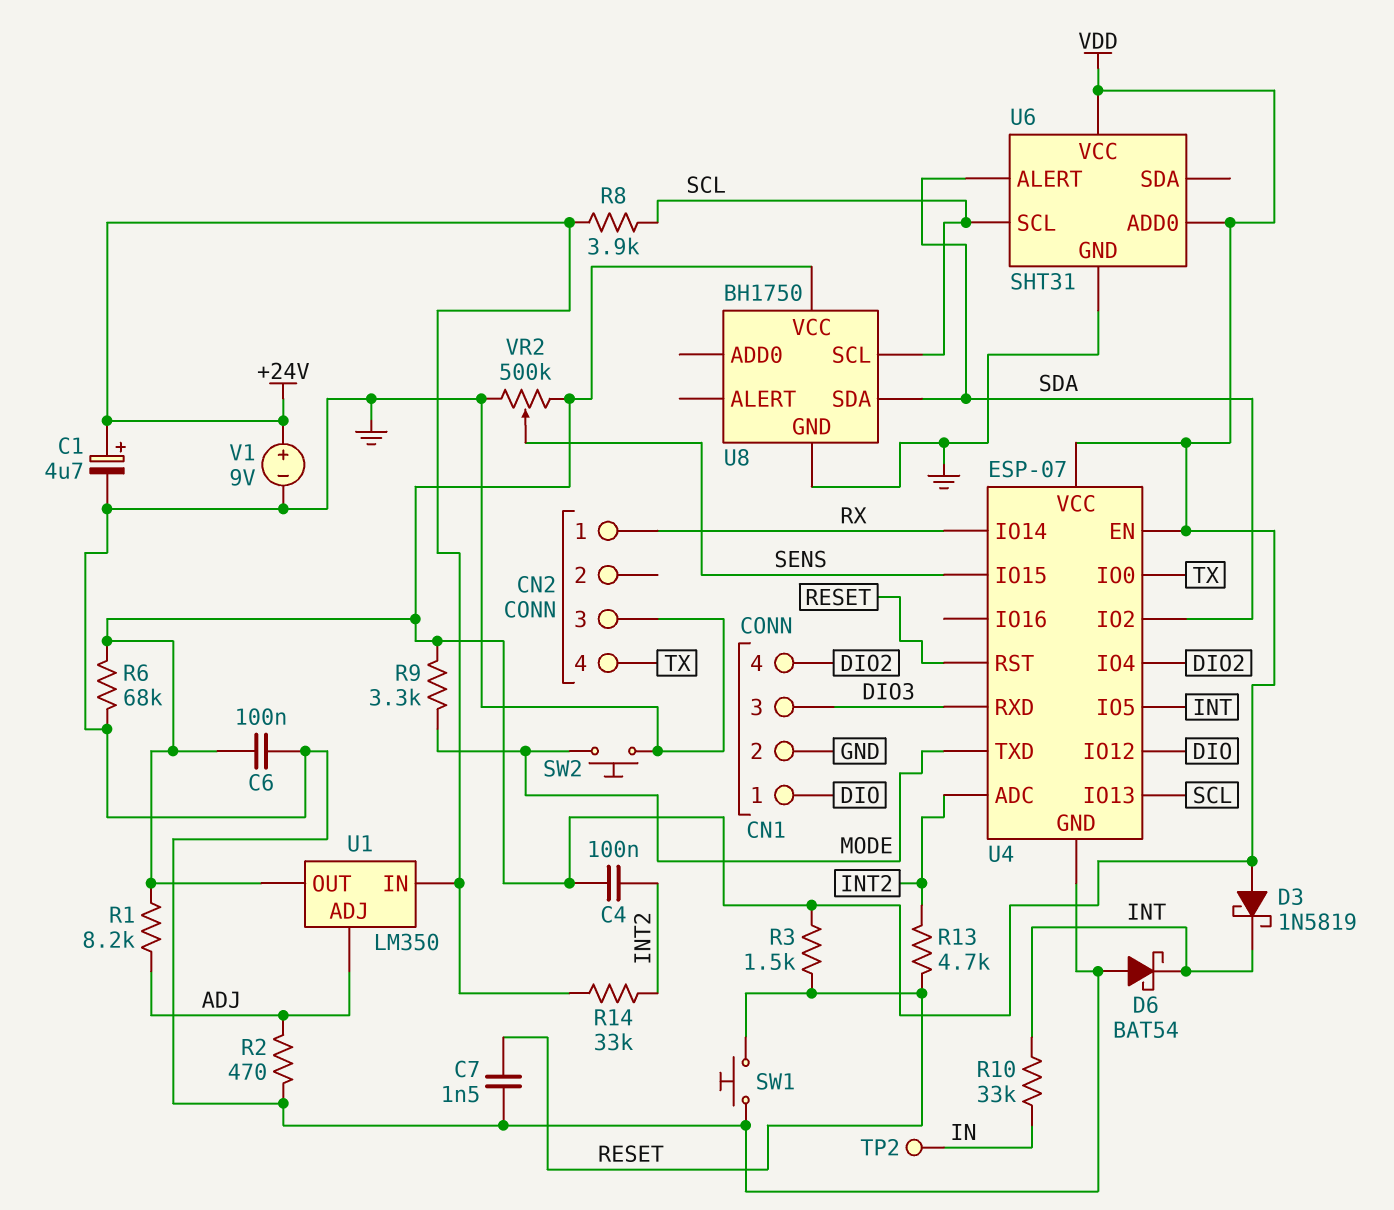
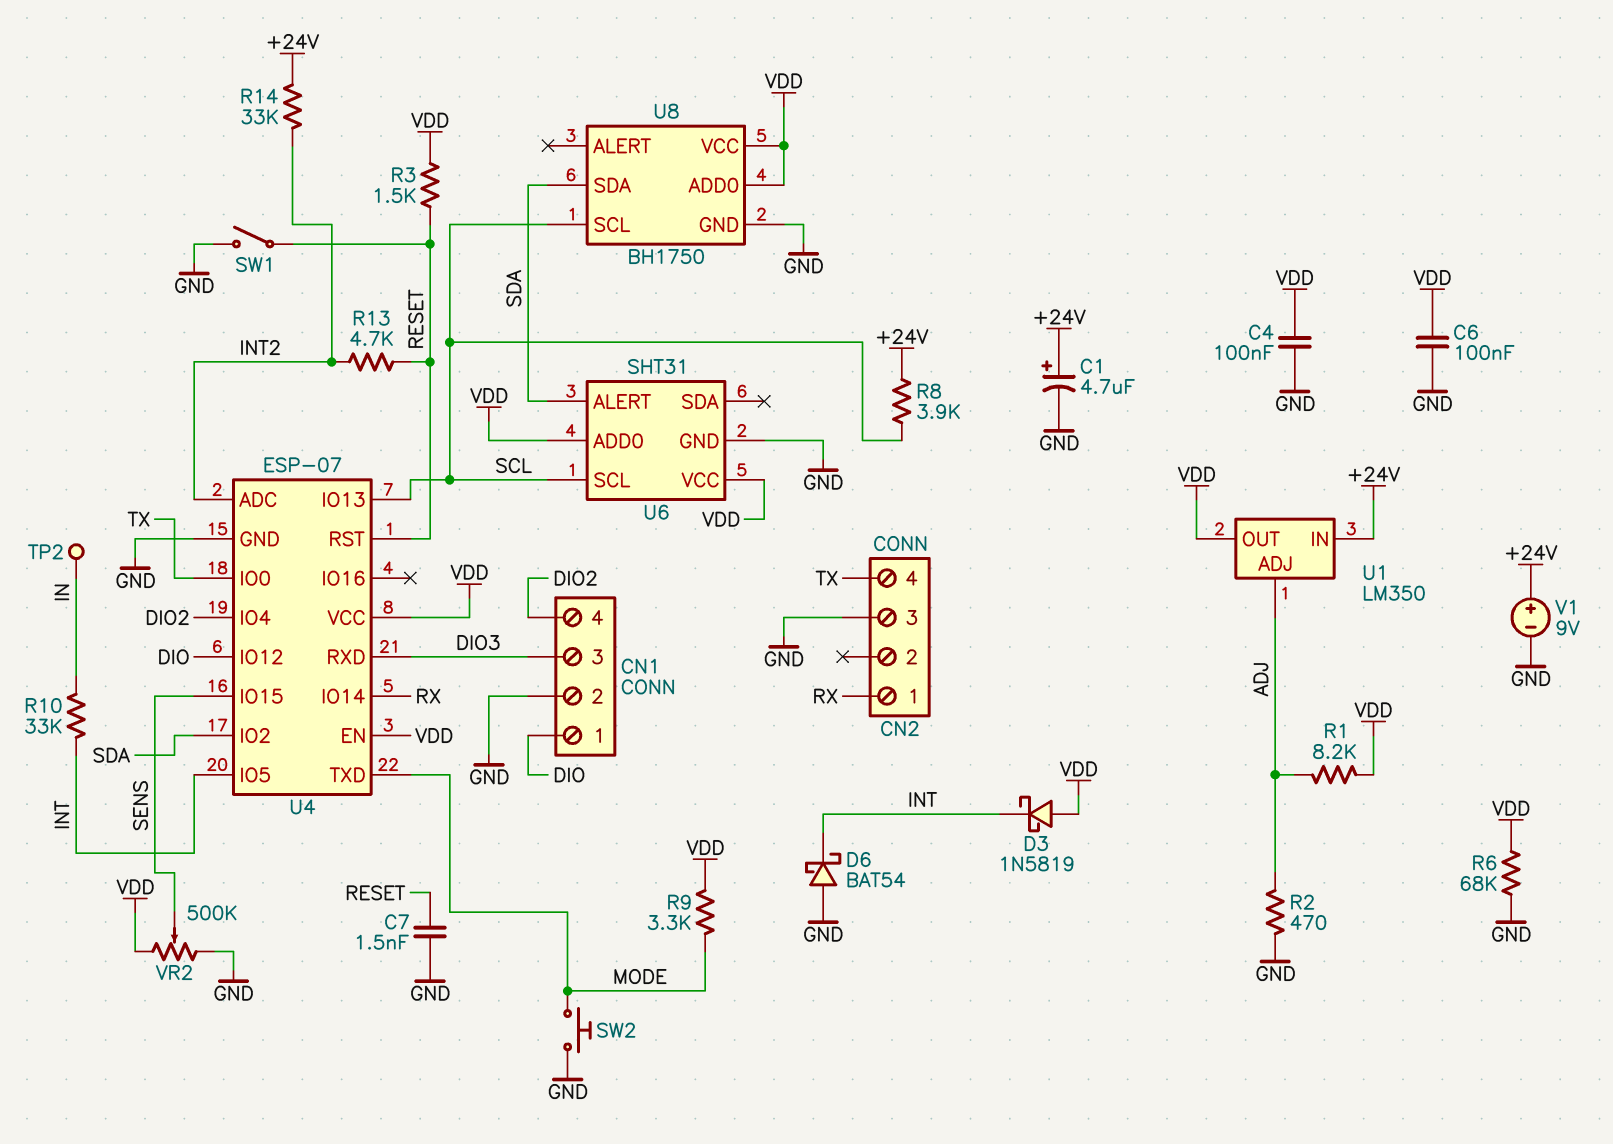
C4: 100nF (INT2, VDD) -> 100nF (GND, VDD)
SW1: button (GND, RESET) -> switch (GND, RESET)
U8 pin ADD0: none -> VDD

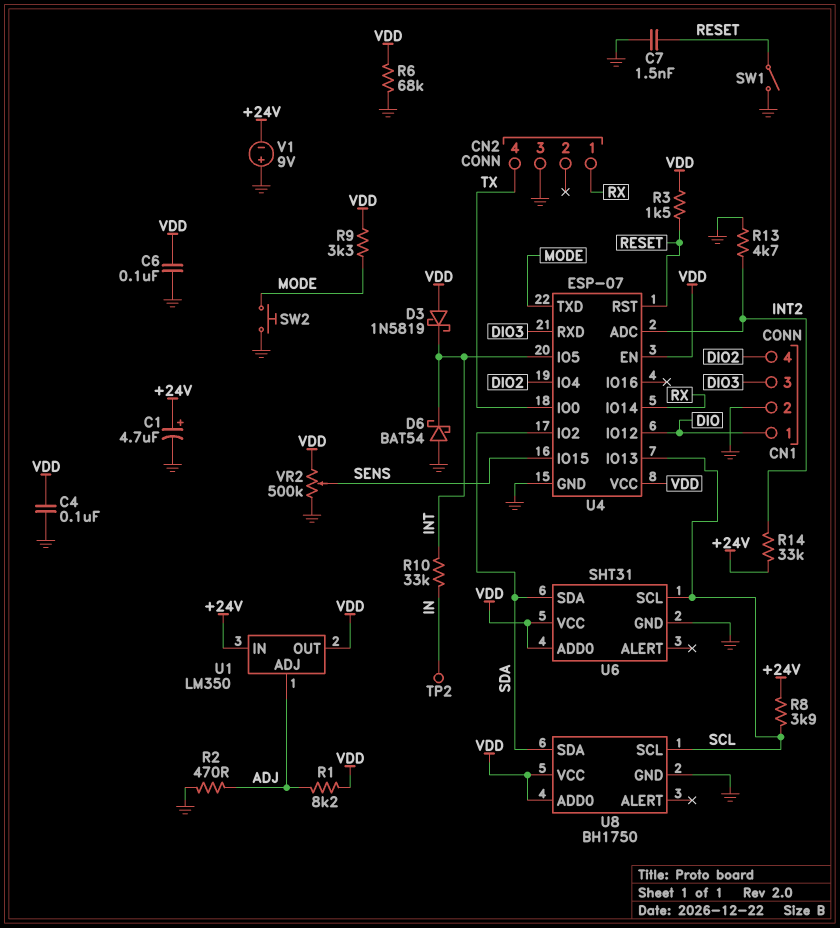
R13: 4.7k (INT2, RESET) -> 4.7k (GND, INT2)
U6 pin ALERT: SDA -> none
U6 pin SDA: none -> SDA
V1: 9V (plus +24V, minus GND) -> 9V (plus GND, minus +24V)

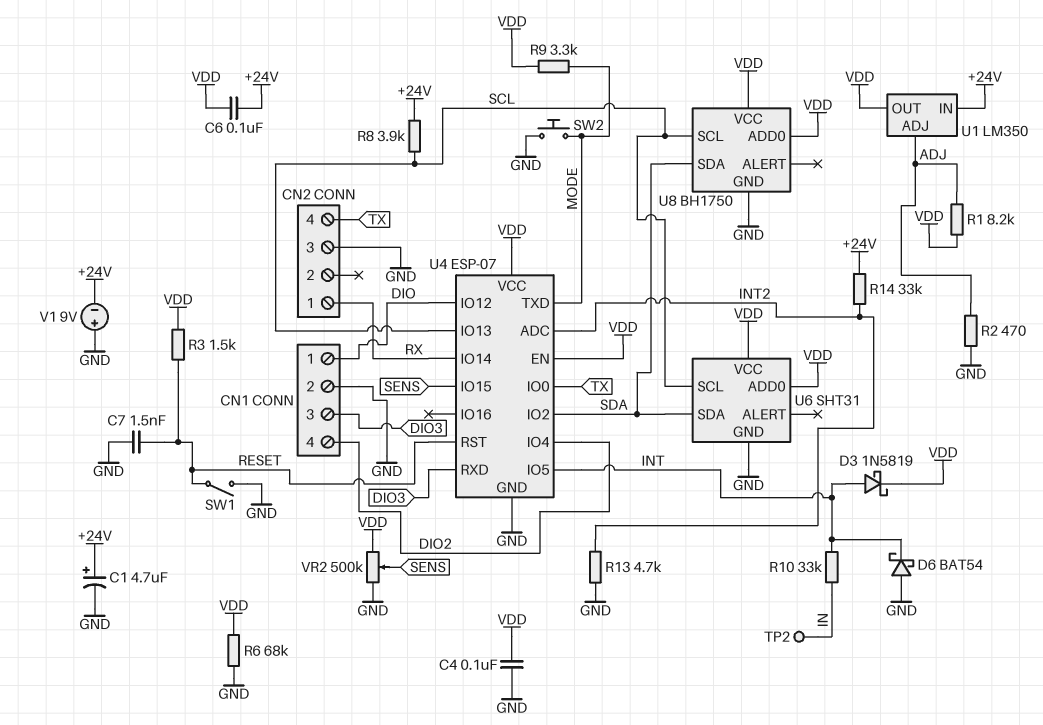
C6: 100nF (GND, VDD) -> 100nF (+24V, VDD)
D3: schottky 1N5819 (A VDD, K INT) -> schottky 1N5819 (A INT, K VDD)

